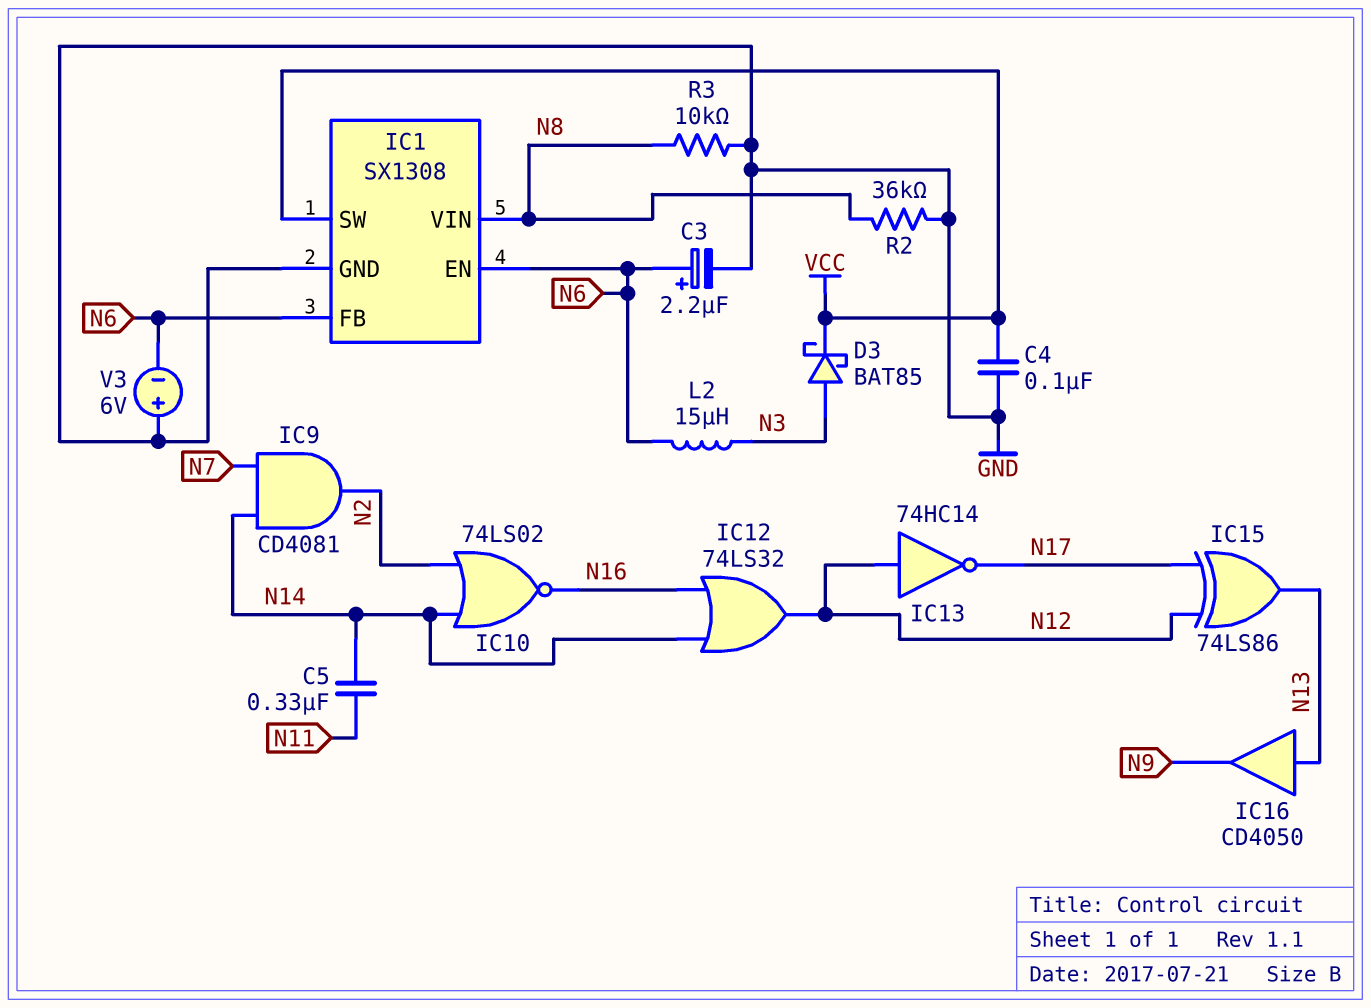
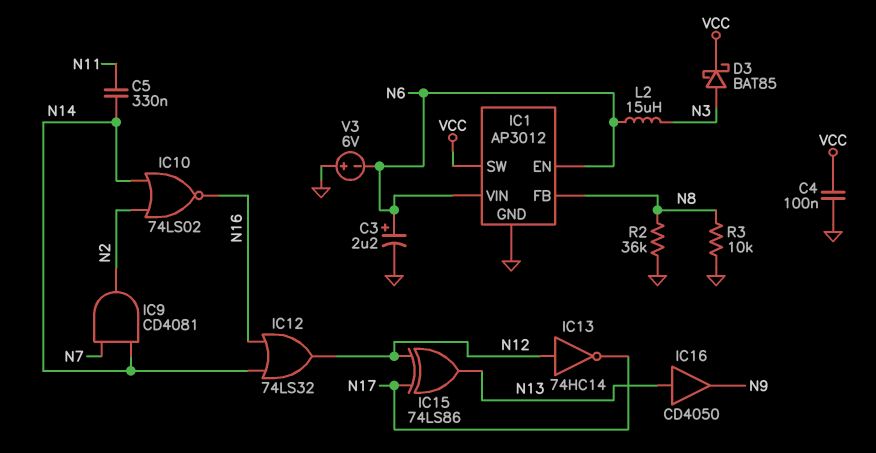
IC1: SX1308 -> AP3012
IC1 pin FB: N6 -> N8
IC1 pin VIN: N8 -> N6

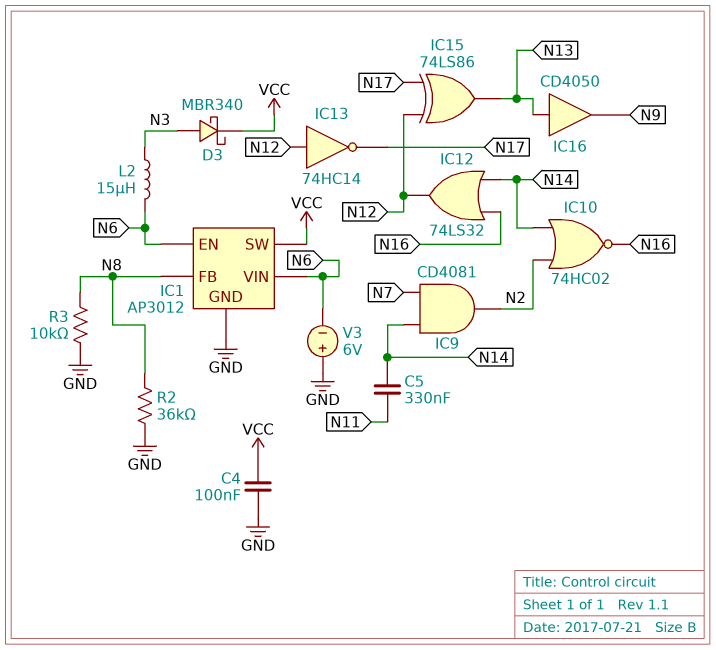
C3: 2.2uF (plus N6, minus GND) -> none
D3: schottky BAT85 (A N3, K VCC) -> schottky MBR340 (A N3, K VCC)
IC10: NOR 74LS02 (in N2, in N14, out N16) -> NOR 74HC02 (in N2, in N14, out N16)

